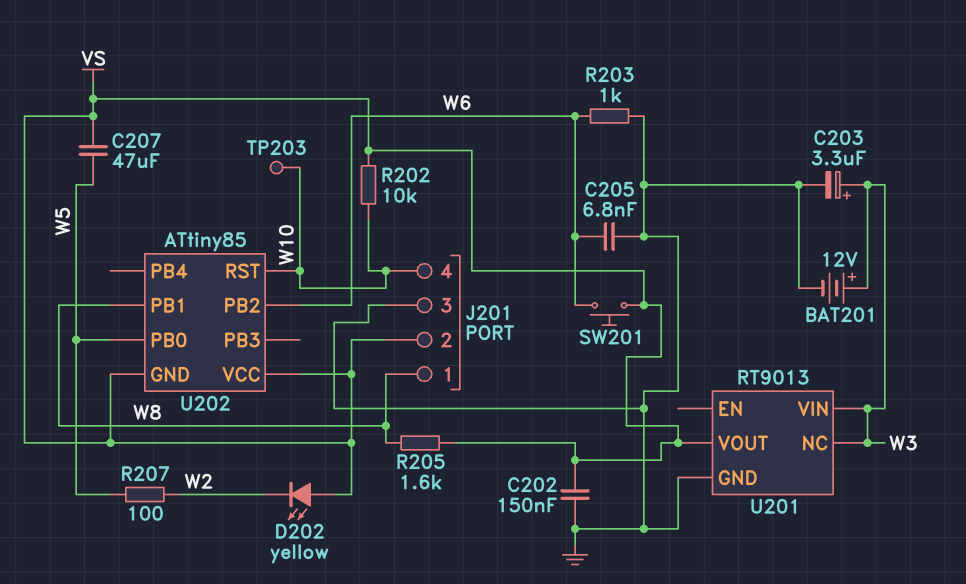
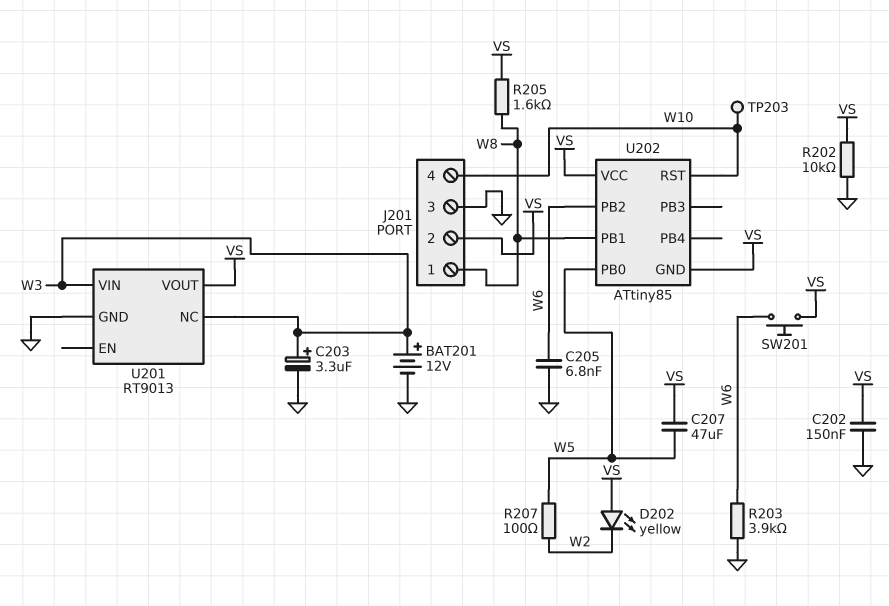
R202: 10k (VS, W10) -> 10k (GND, VS)
R203: 1k (GND, W6) -> 3.9k (GND, W6)

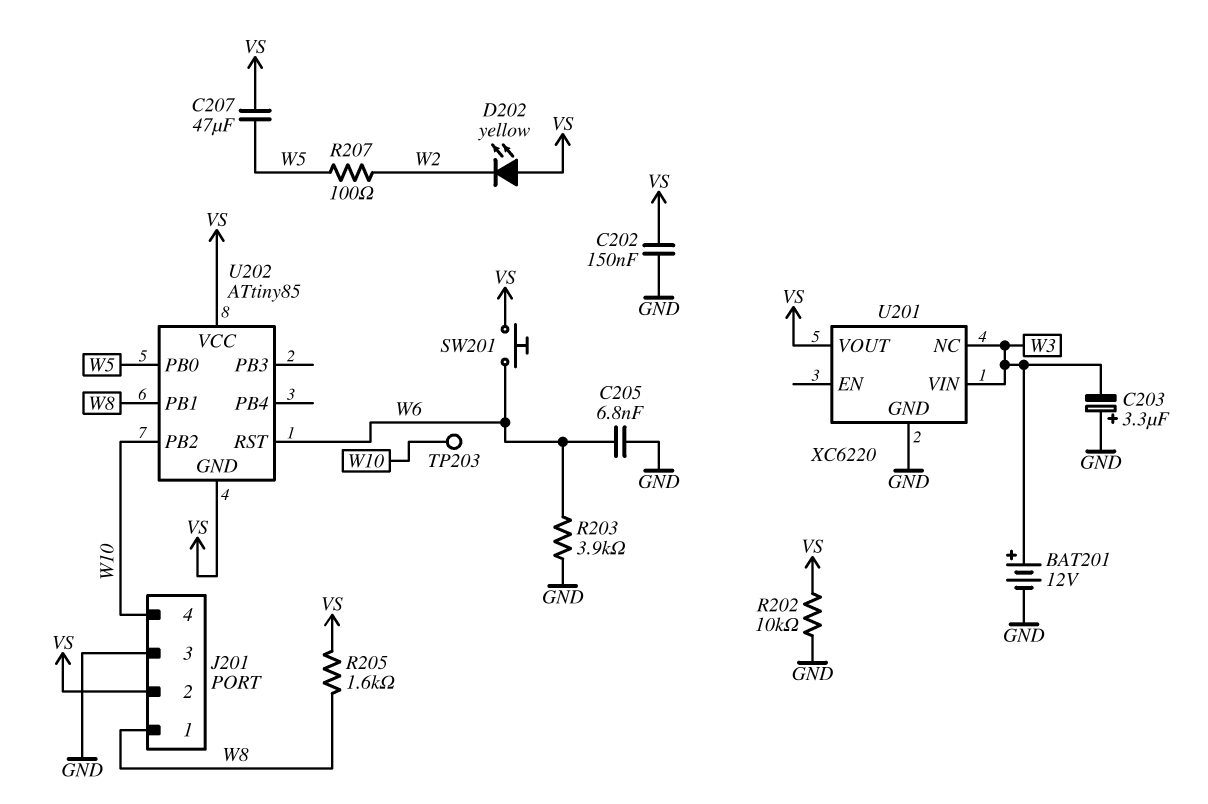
C203: 3.3uF (plus W3, minus GND) -> 3.3uF (plus GND, minus W3)
U201: RT9013 -> XC6220
U202 pin PB2: W6 -> W10
U202 pin RST: W10 -> W6

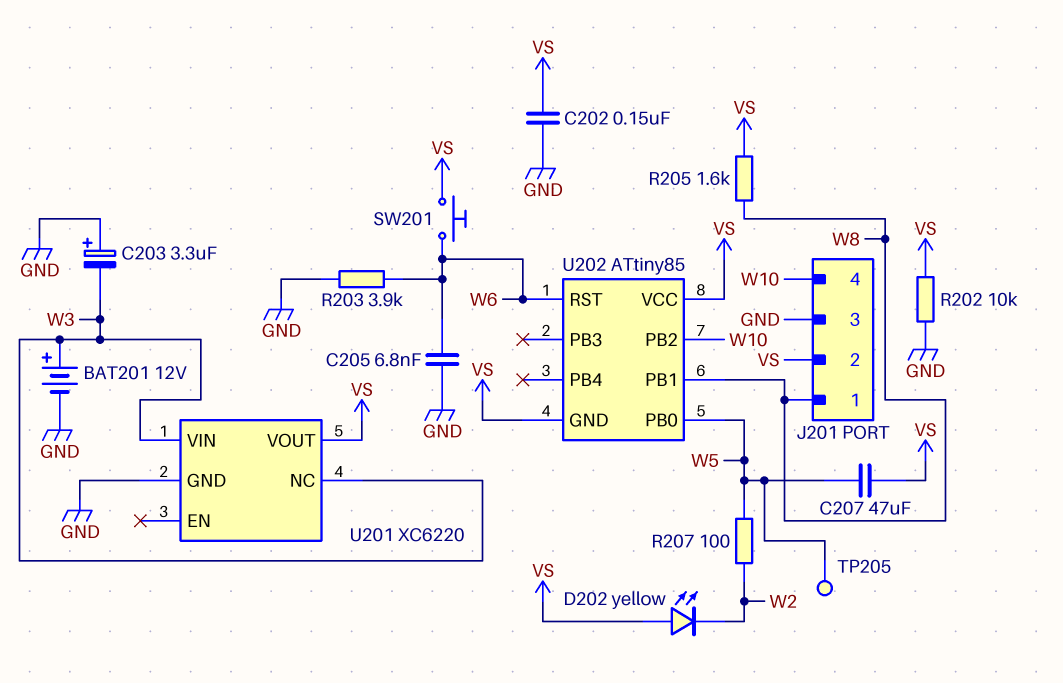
TP203: test point (W10) -> none
TP205: none -> test point (W5)

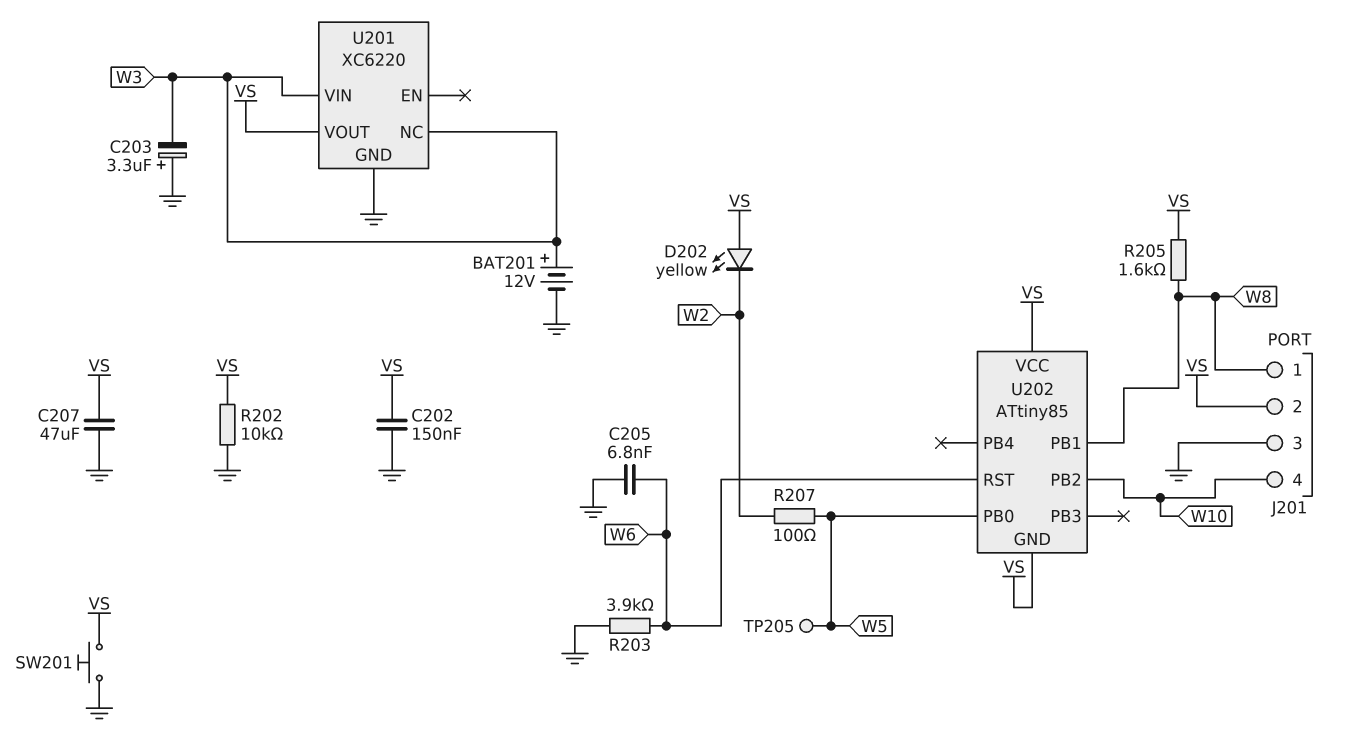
C207: 47uF (VS, W5) -> 47uF (GND, VS)
SW201: button (VS, W6) -> button (GND, VS)

